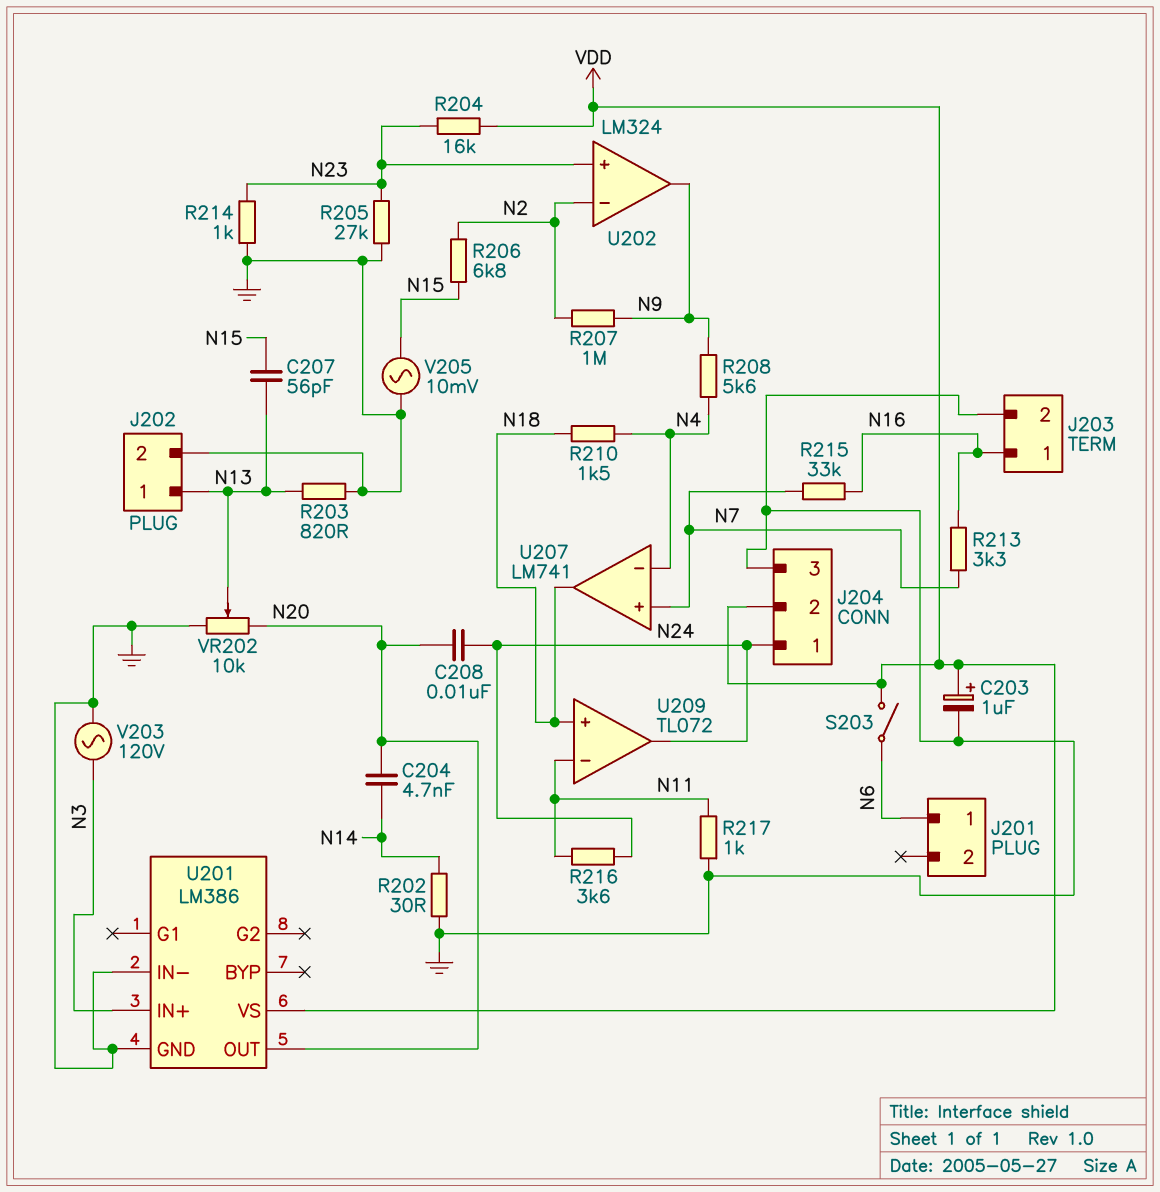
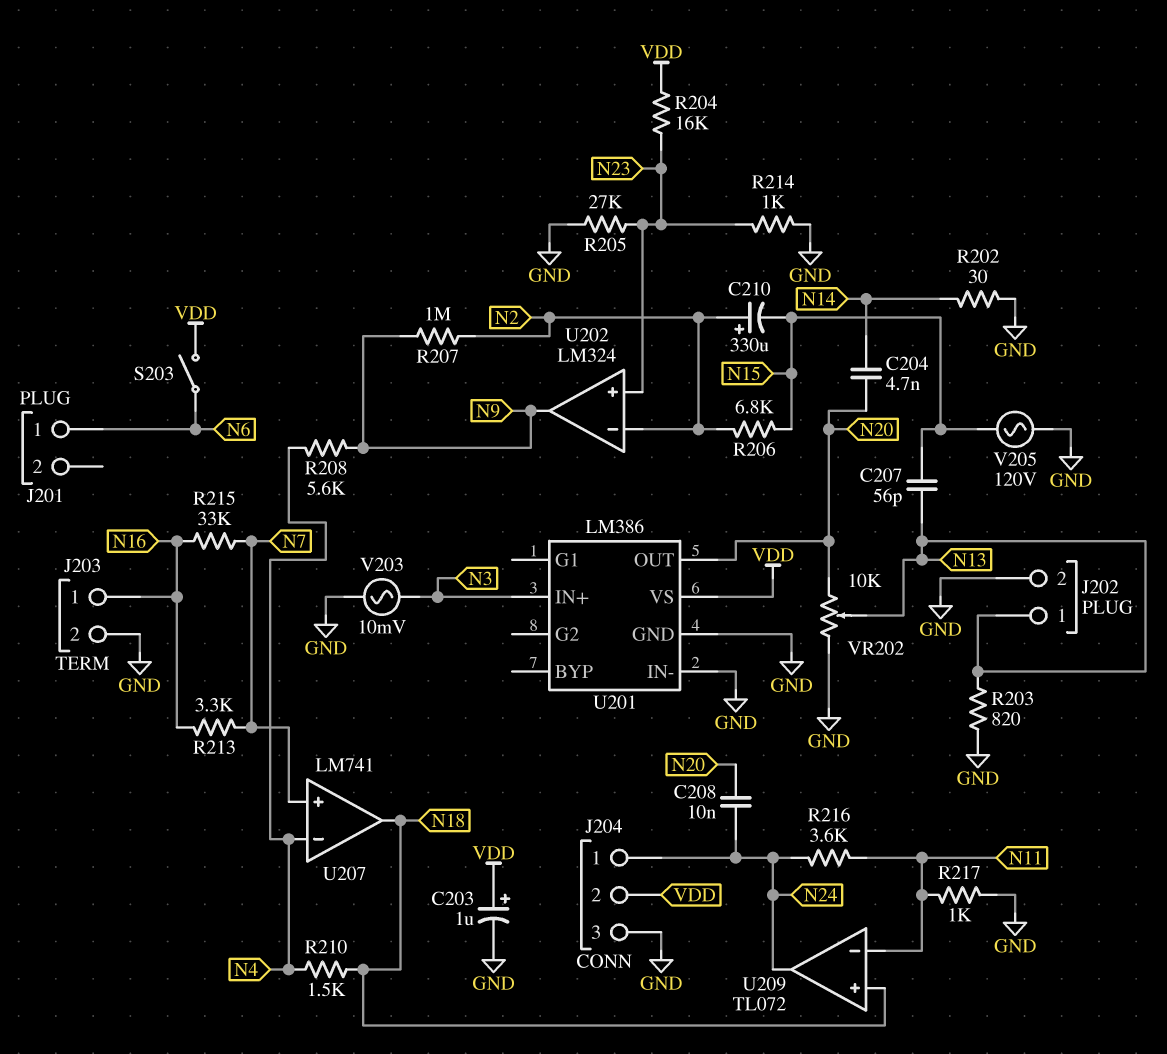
C210: none -> 330uF (plus N2, minus N15)
V203: AC 120V (GND, N3) -> AC 10mV (GND, N3)
V205: AC 10mV (GND, N15) -> AC 120V (GND, N15)

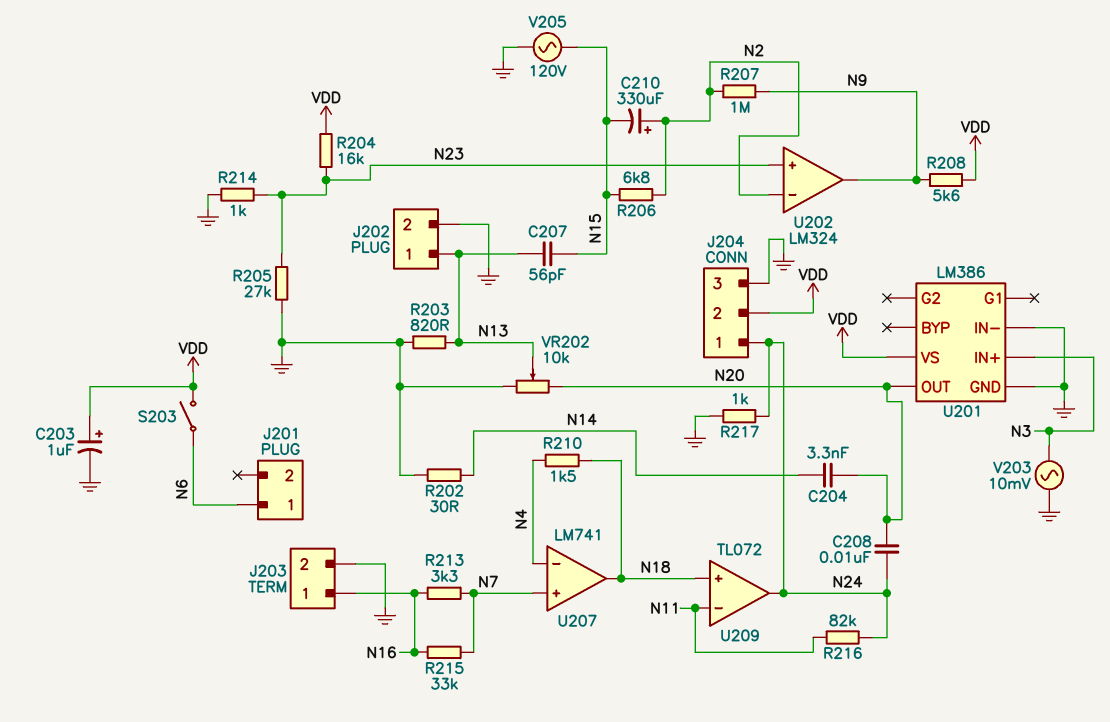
C204: 4.7nF (N14, N20) -> 3.3nF (N14, N20)
R208: 5.6k (N4, N9) -> 5.6k (N9, VDD)
R216: 3.6k (N11, N24) -> 82k (N11, N24)
R217: 1k (GND, N11) -> 1k (GND, N24)

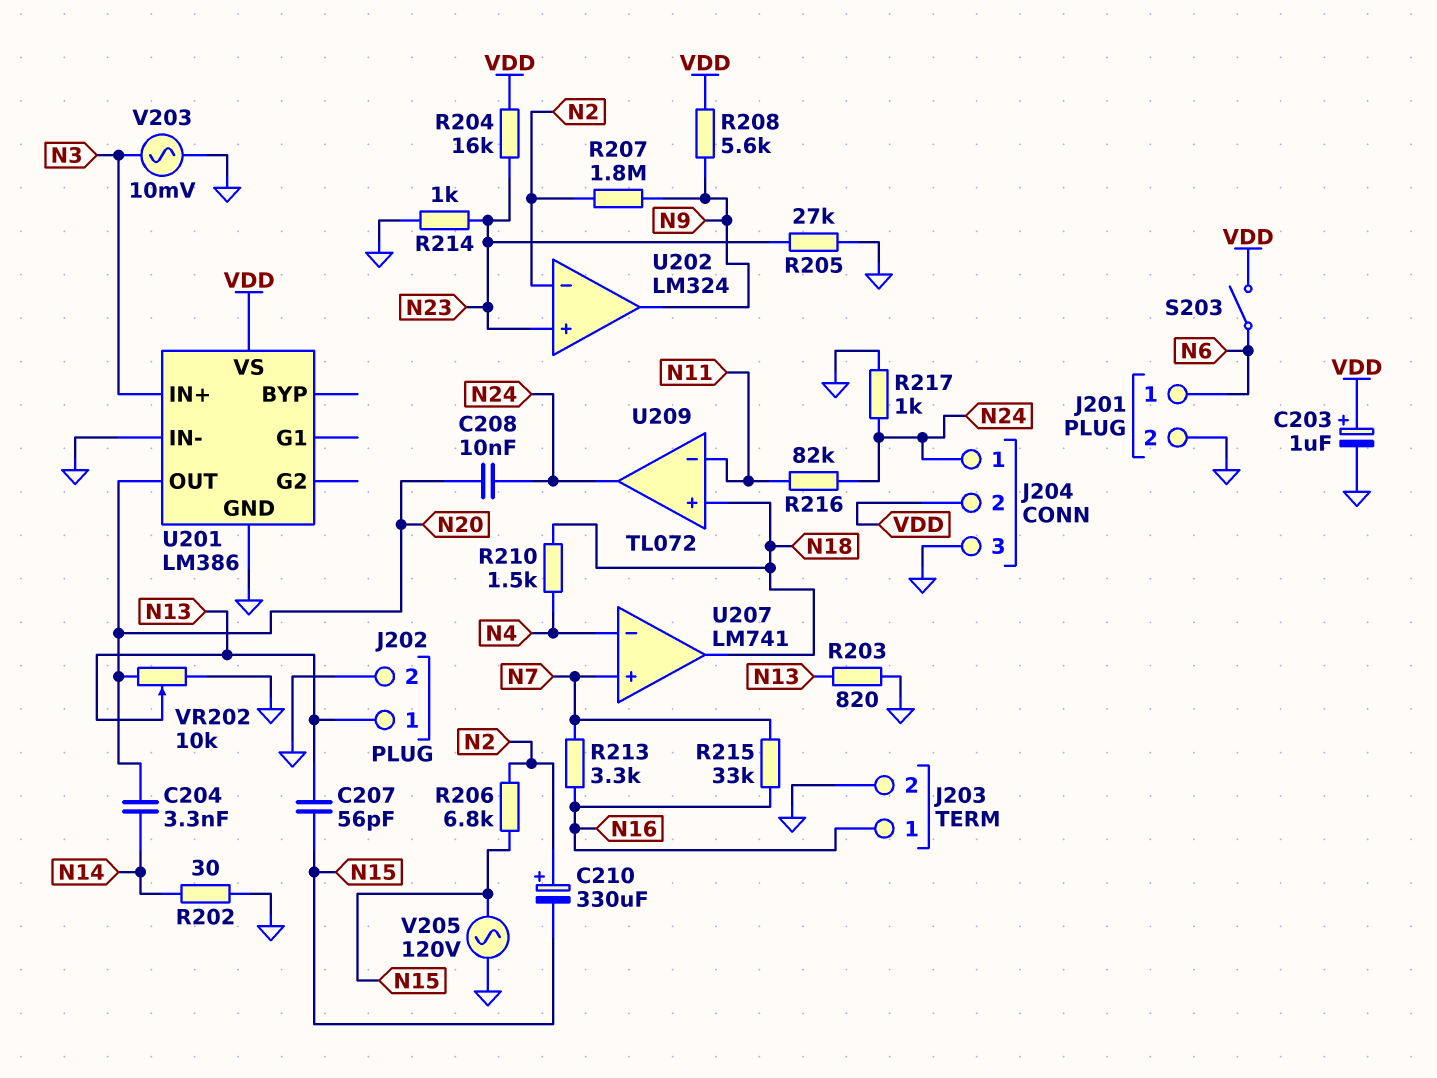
J201 pin 2: none -> GND
R207: 1M (N2, N9) -> 1.8M (N2, N9)

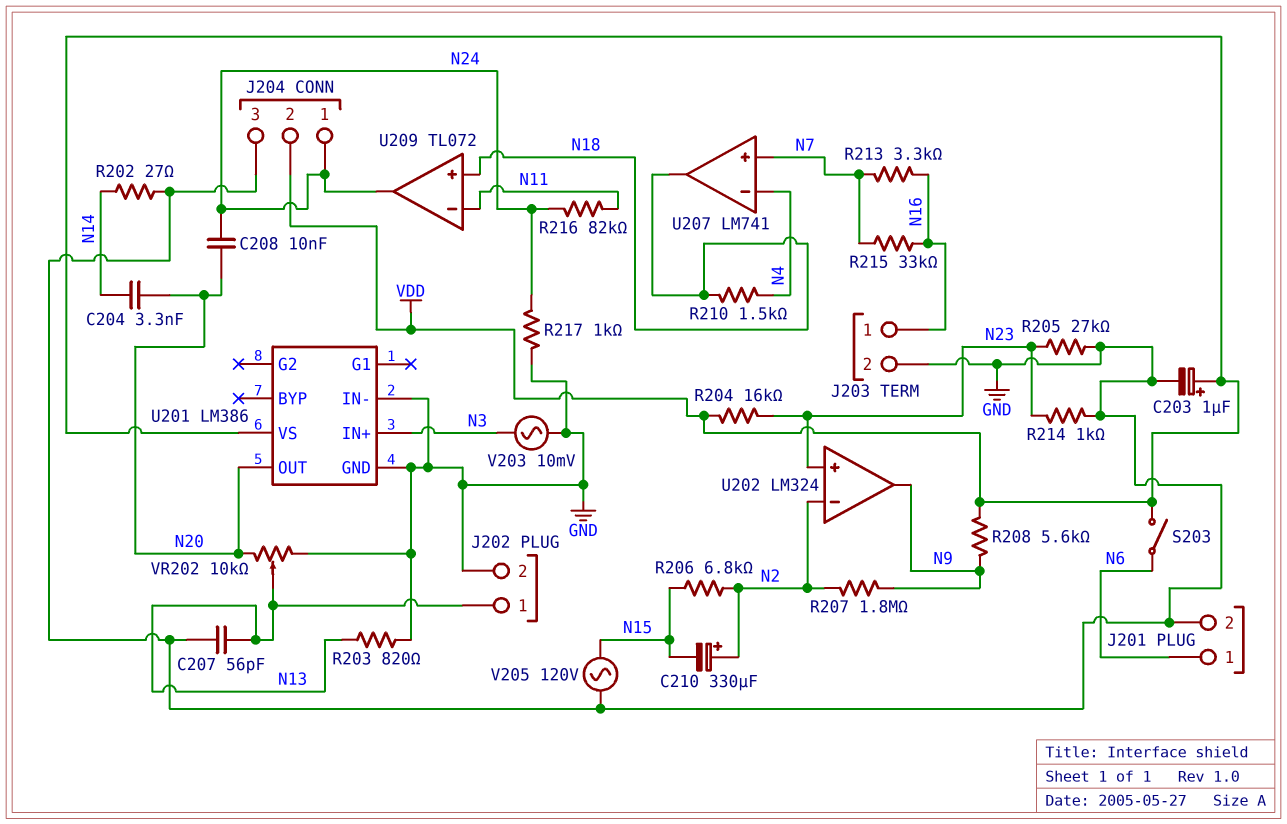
C207: 56pF (N13, N15) -> 56pF (GND, N13)
R202: 30 (GND, N14) -> 27 (GND, N14)

